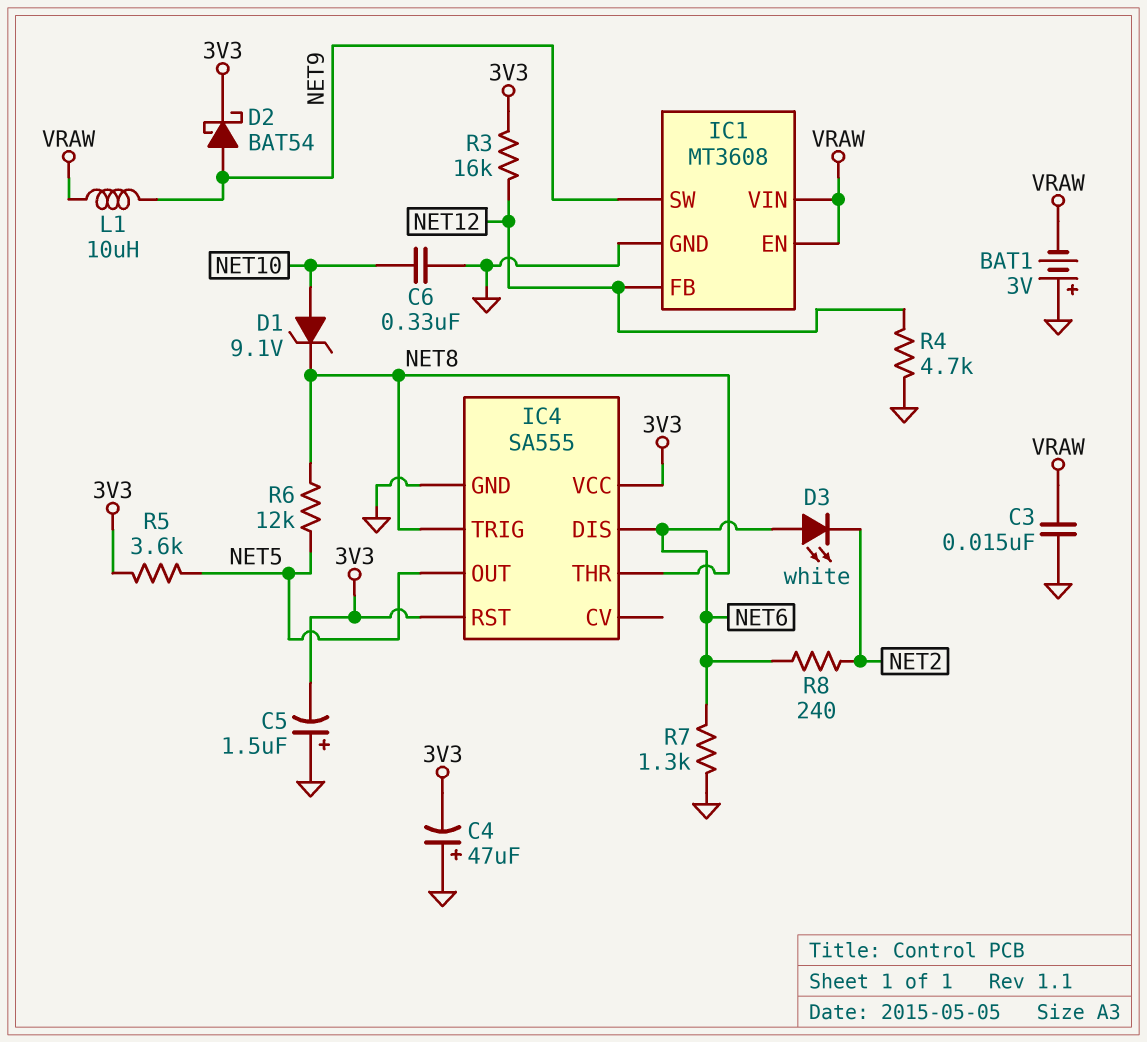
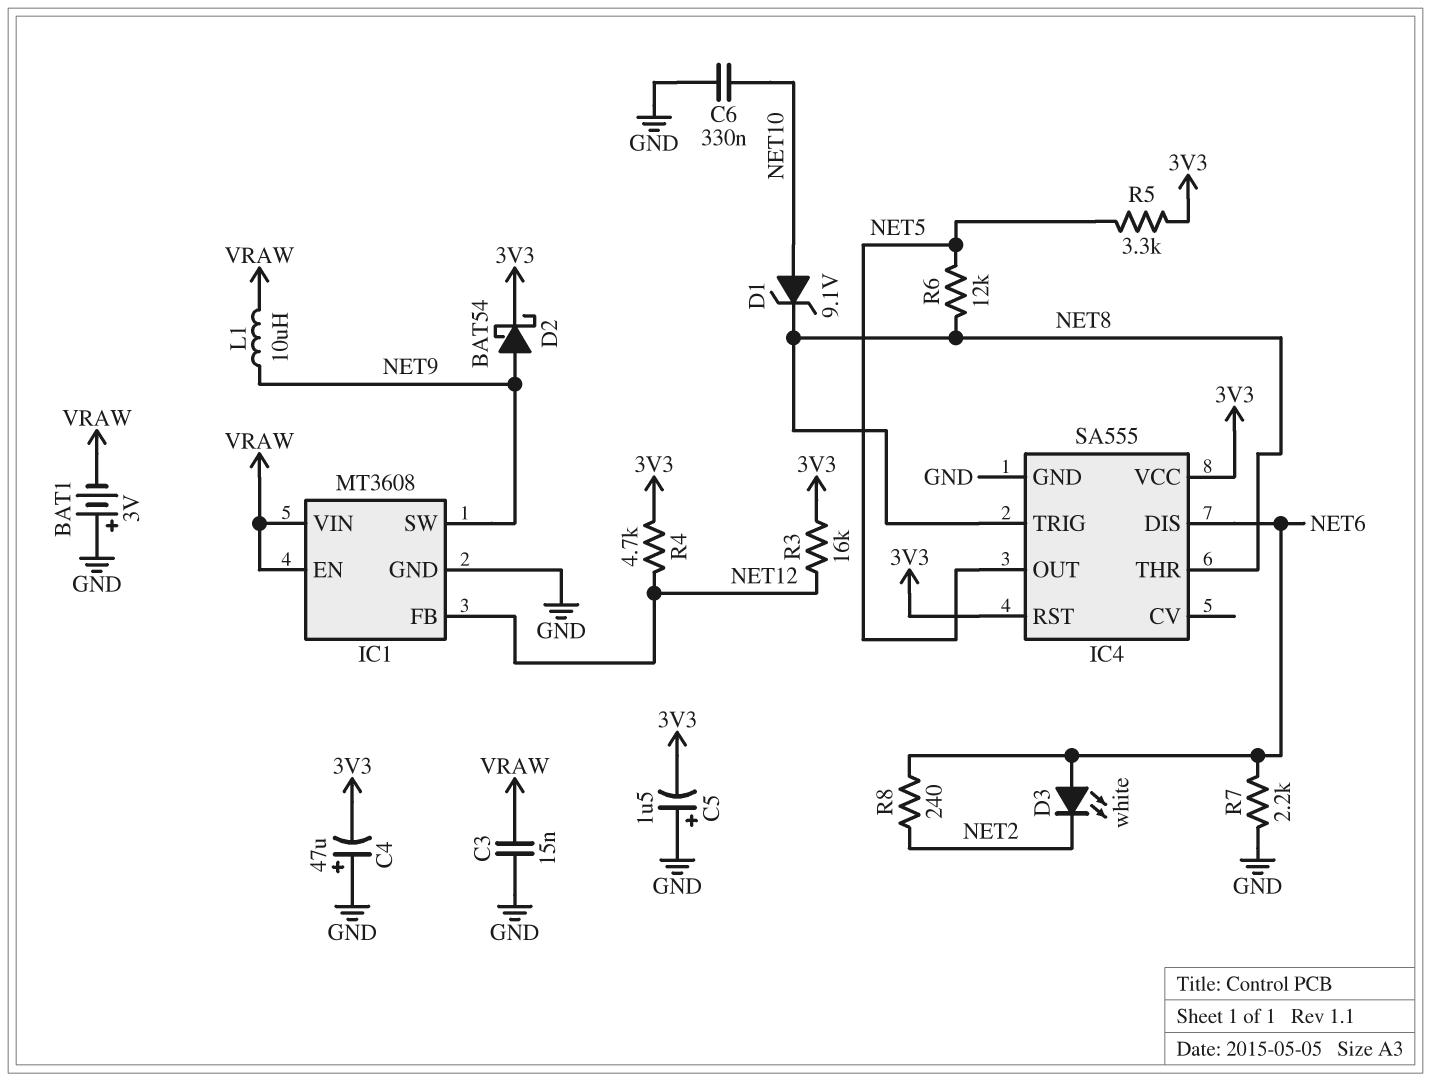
R4: 4.7k (GND, NET12) -> 4.7k (3V3, NET12)
R5: 3.6k (3V3, NET5) -> 3.3k (3V3, NET5)
R7: 1.3k (GND, NET6) -> 2.2k (GND, NET6)

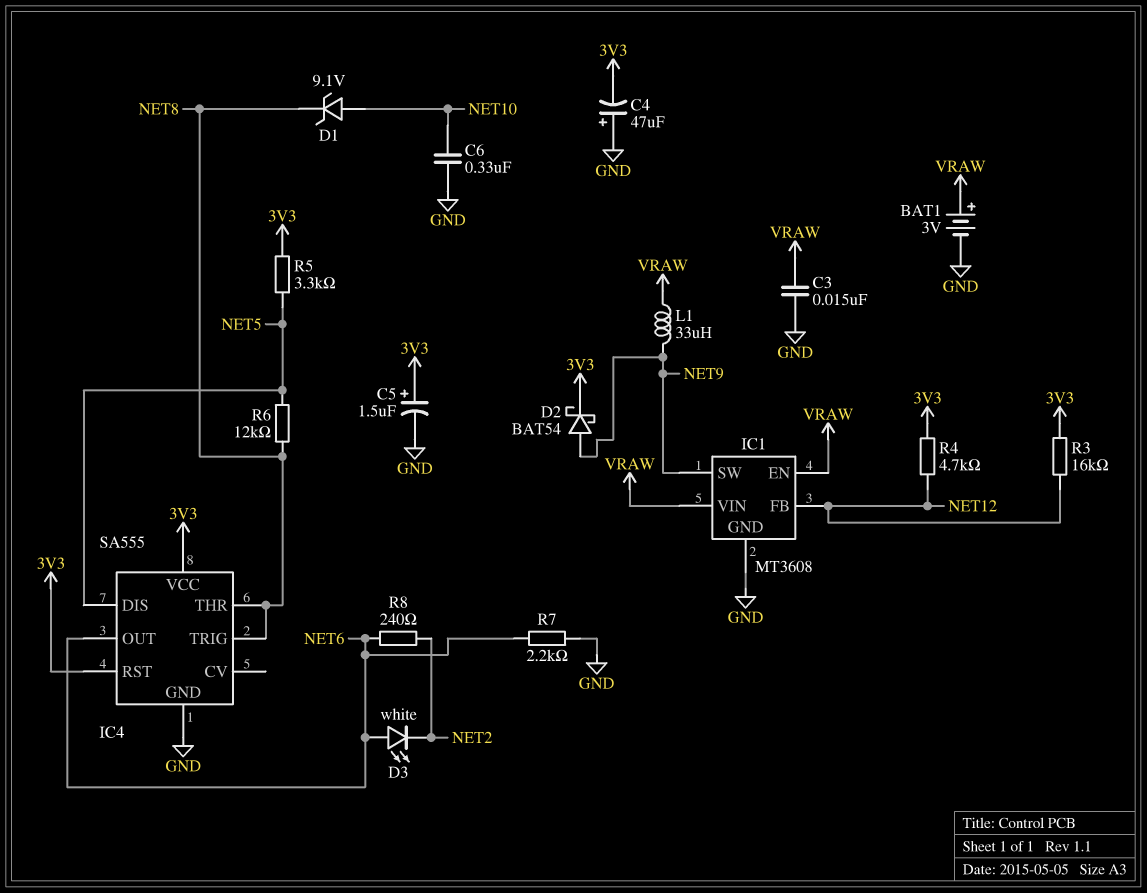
BAT1: 3V (plus GND, minus VRAW) -> 3V (plus VRAW, minus GND)
C5: 1.5uF (plus GND, minus 3V3) -> 1.5uF (plus 3V3, minus GND)
IC4 pin DIS: NET6 -> NET5
IC4 pin OUT: NET5 -> NET6
L1: 10uH (NET9, VRAW) -> 33uH (NET9, VRAW)

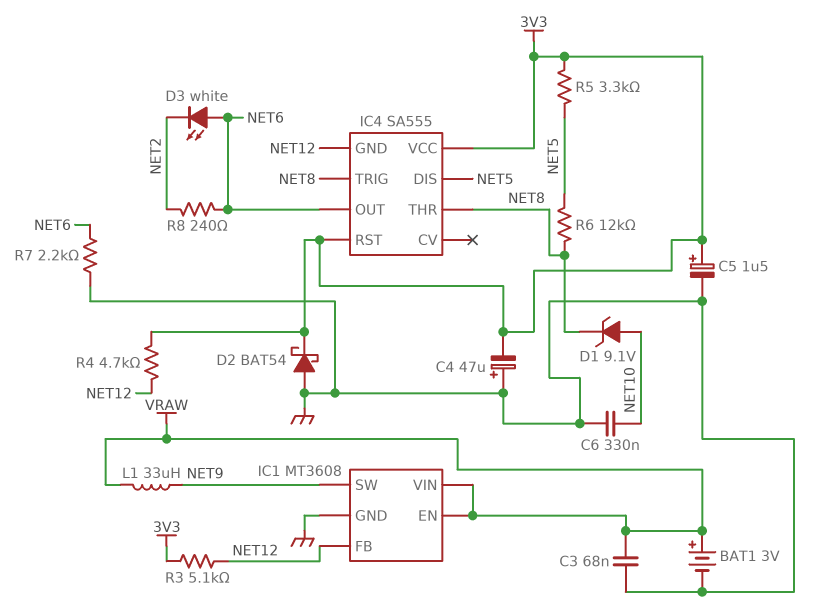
C3: 15nF (GND, VRAW) -> 68nF (GND, VRAW)
D2: schottky BAT54 (A NET9, K 3V3) -> schottky BAT54 (A GND, K 3V3)
IC4 pin GND: GND -> NET12
R3: 16k (3V3, NET12) -> 5.1k (3V3, NET12)

